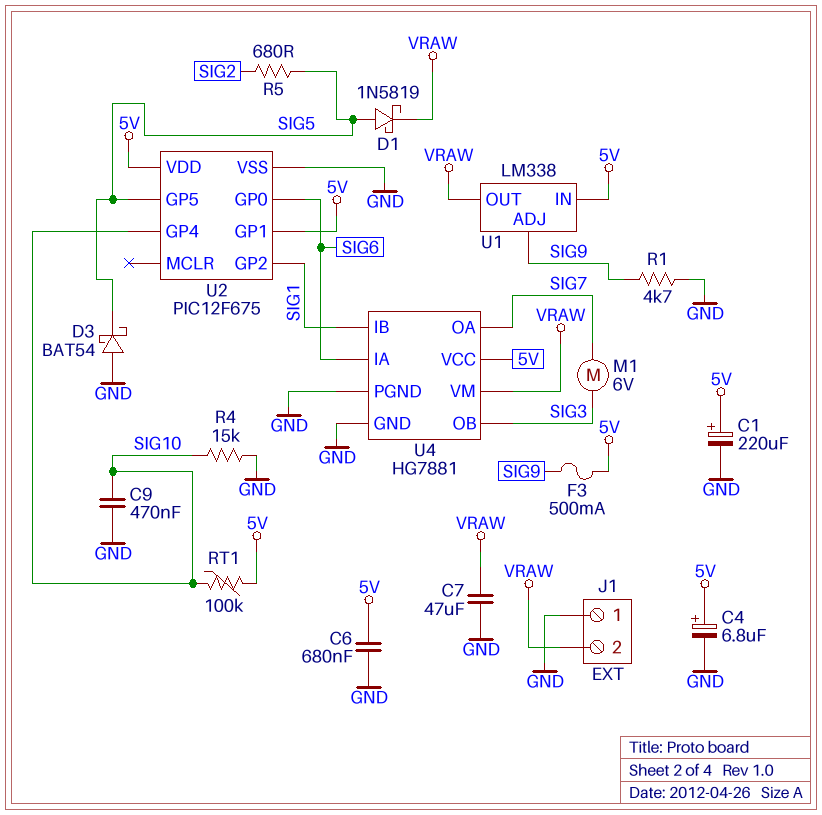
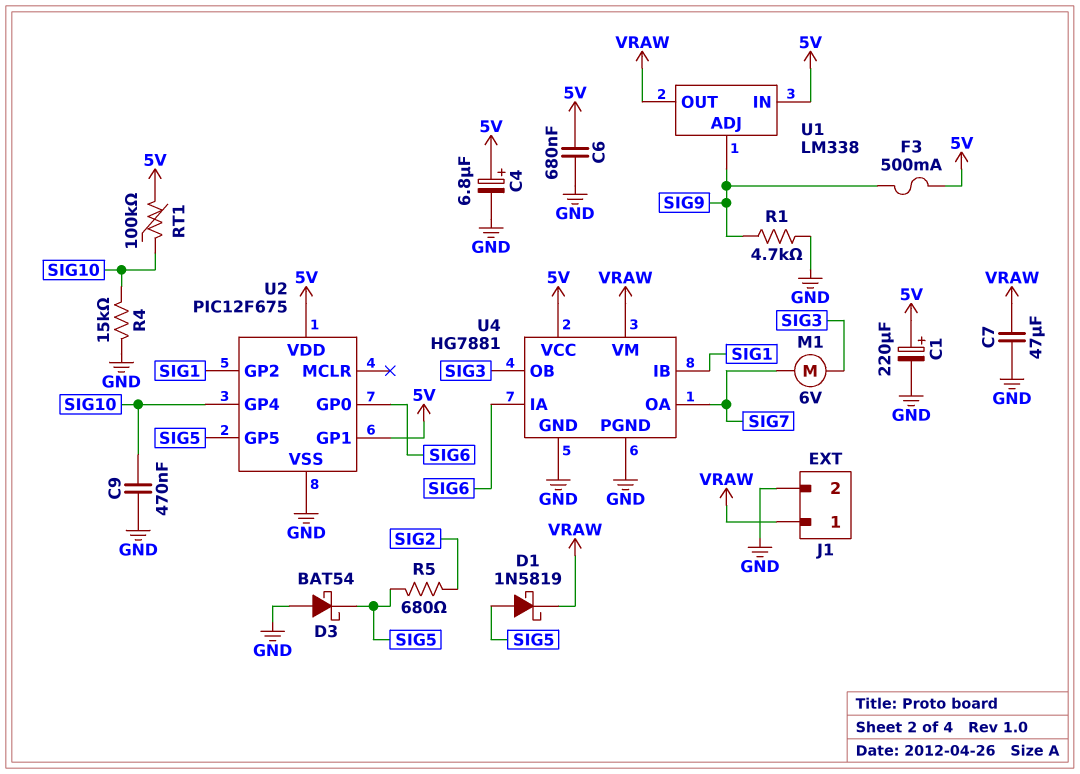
J1 pin 1: GND -> VRAW
J1 pin 2: VRAW -> GND

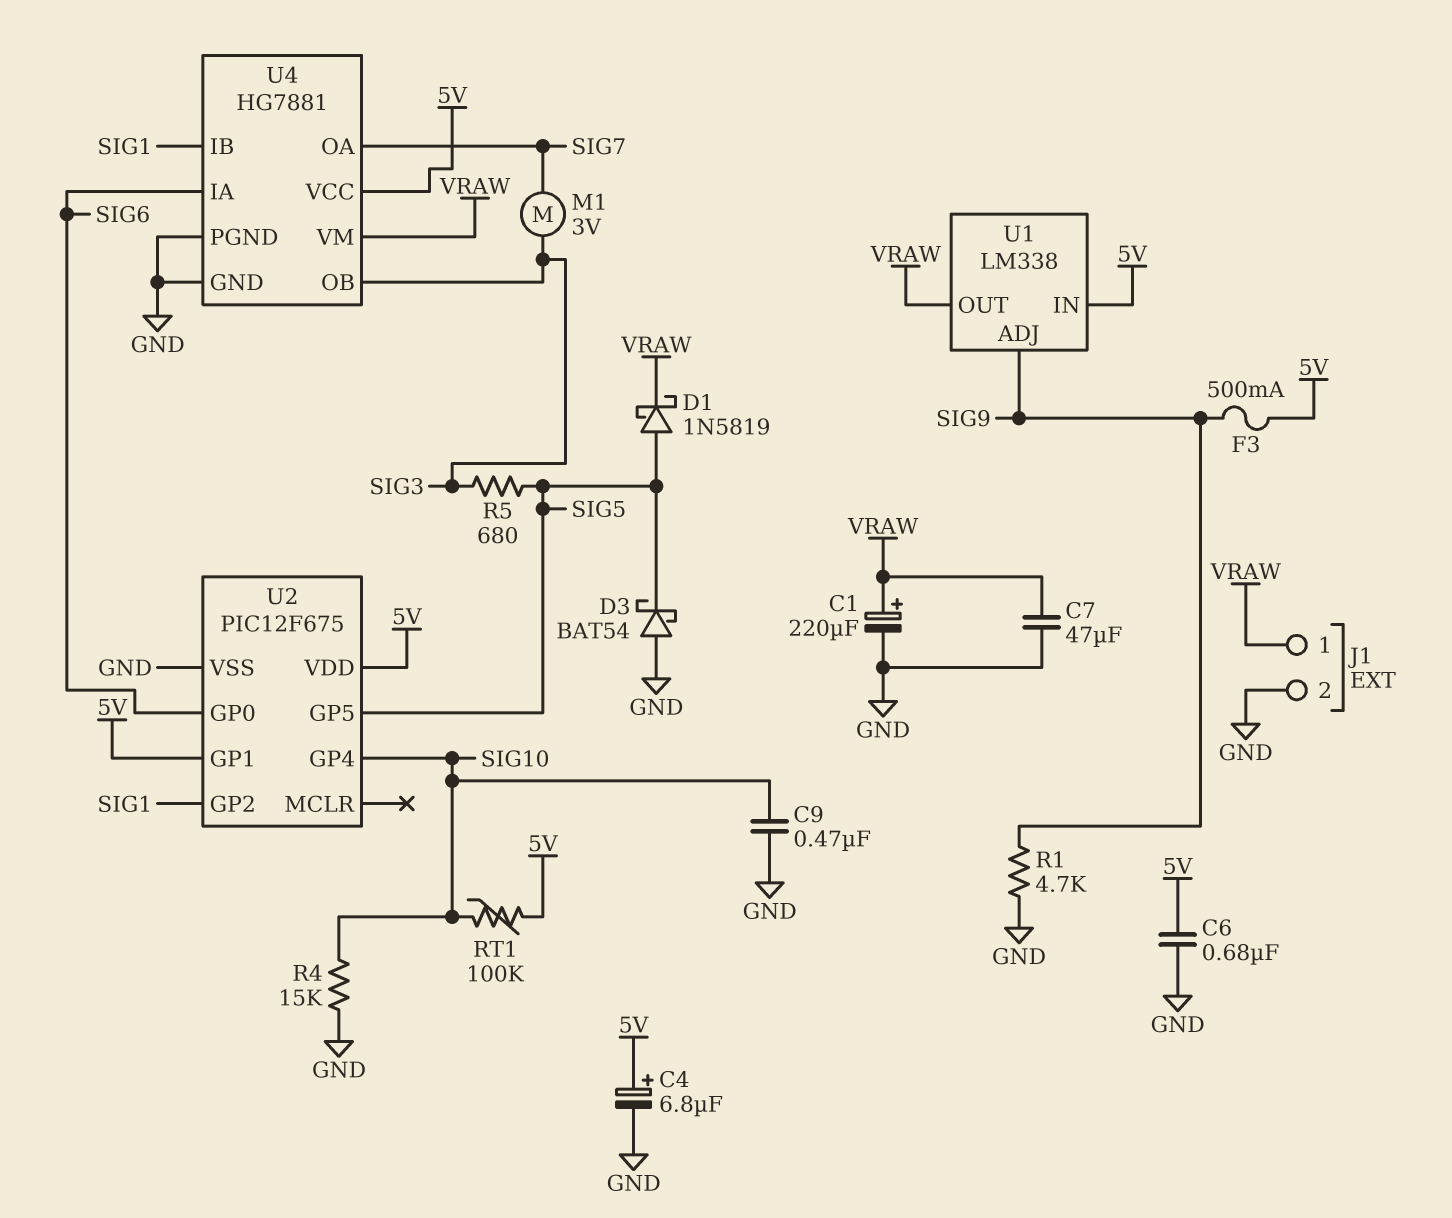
C1: 220uF (plus 5V, minus GND) -> 220uF (plus VRAW, minus GND)
M1: motor 6V (SIG3, SIG7) -> motor 3V (SIG3, SIG7)
R5: 680 (SIG2, SIG5) -> 680 (SIG3, SIG5)

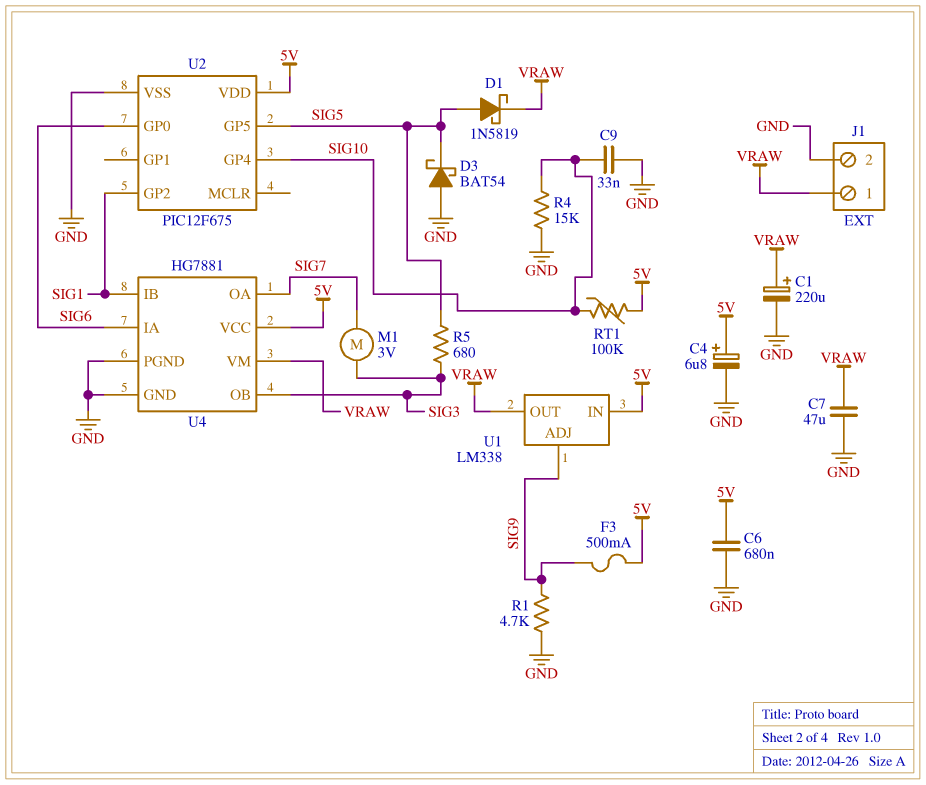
C9: 470nF (GND, SIG10) -> 33nF (GND, SIG10)
U2 pin GP1: 5V -> none

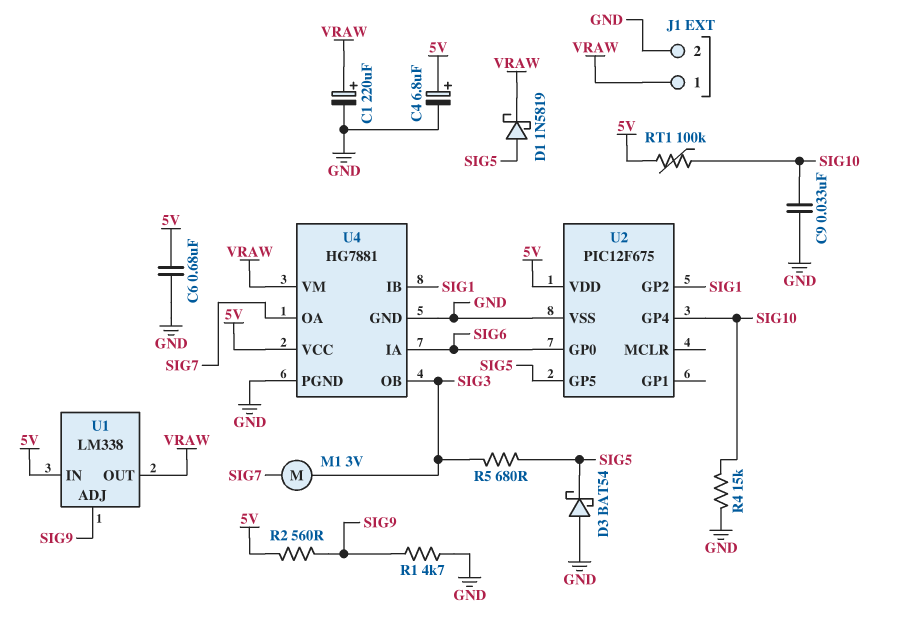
C7: 47uF (GND, VRAW) -> none
F3: 500mA (5V, SIG9) -> none
R2: none -> 560 (5V, SIG9)

